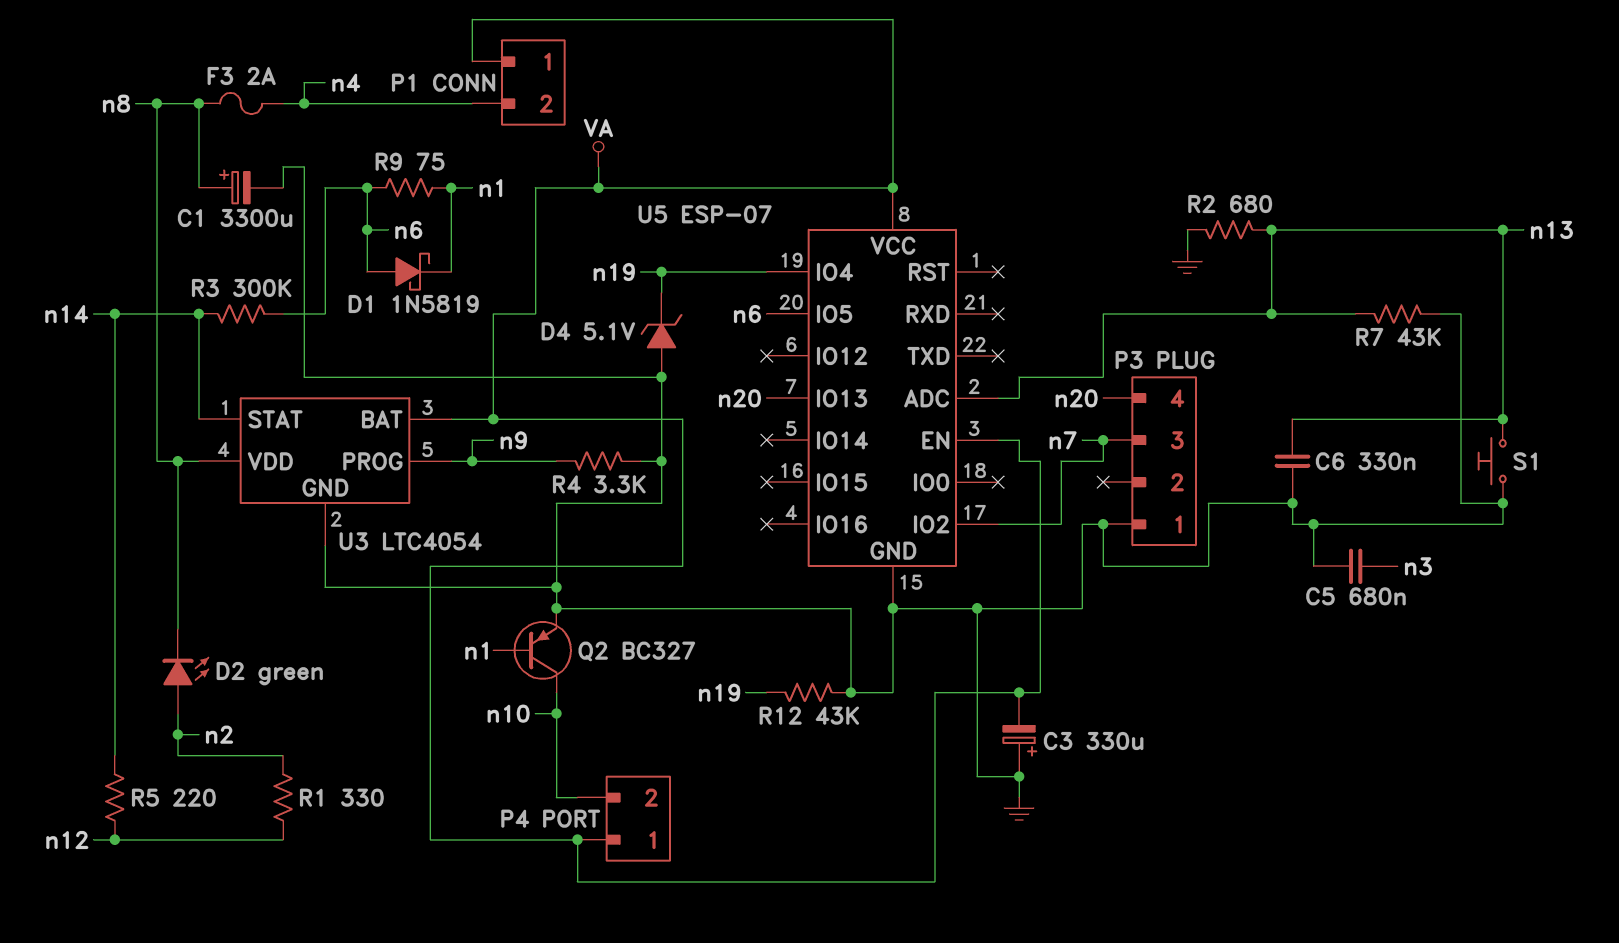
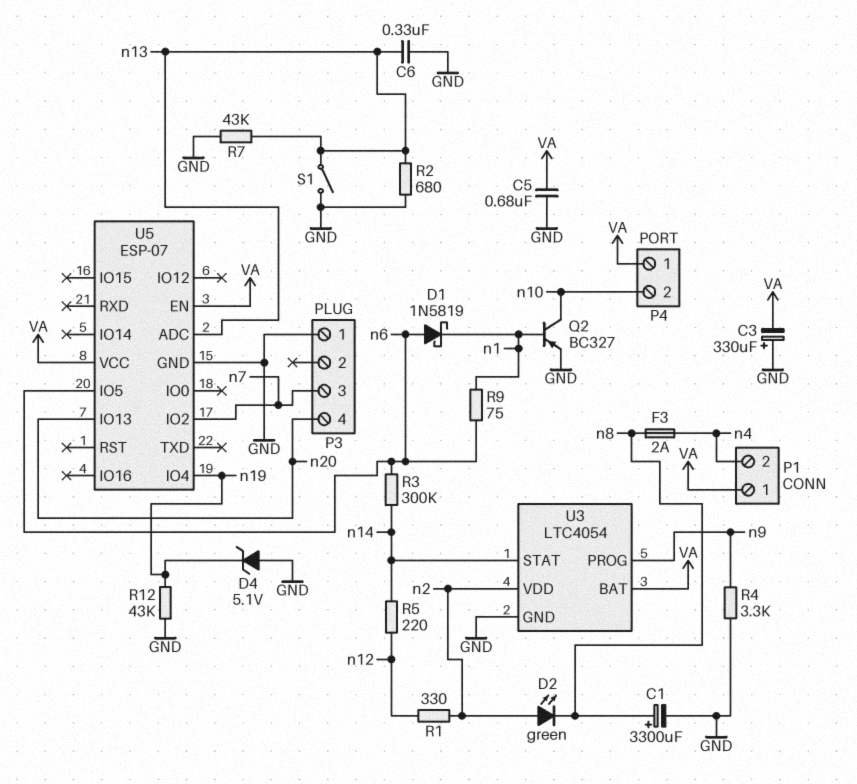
C5: 680nF (GND, n3) -> 680nF (GND, VA)
S1: button (GND, n13) -> switch (GND, n13)
U3 pin VDD: n8 -> n2

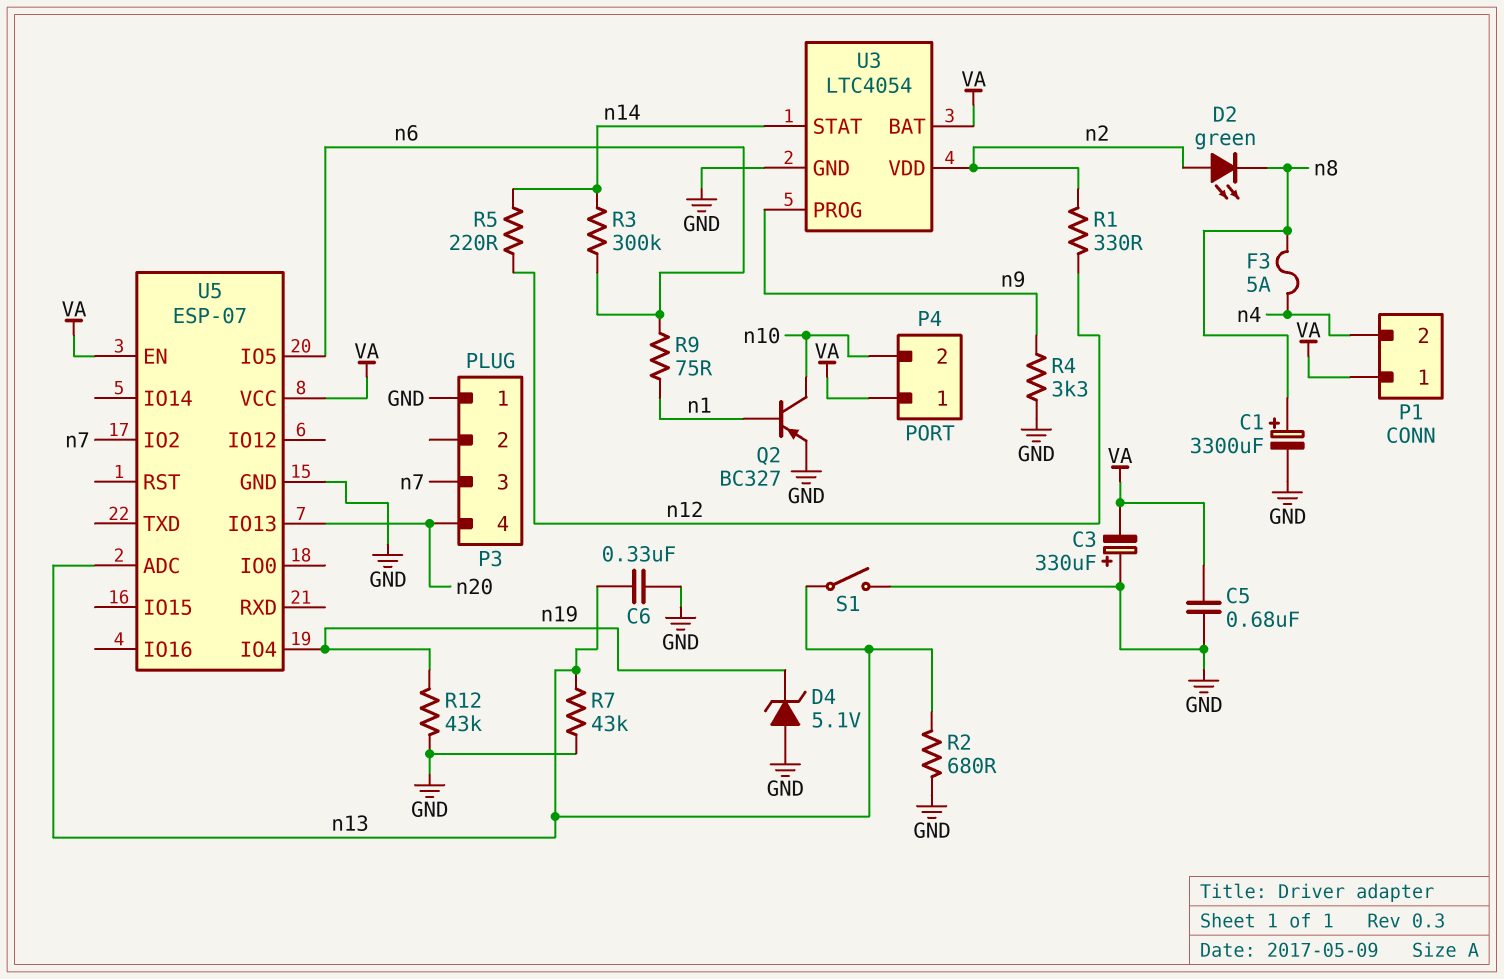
D1: schottky 1N5819 (A n6, K n1) -> none
F3: 2A (n4, n8) -> 5A (n4, n8)

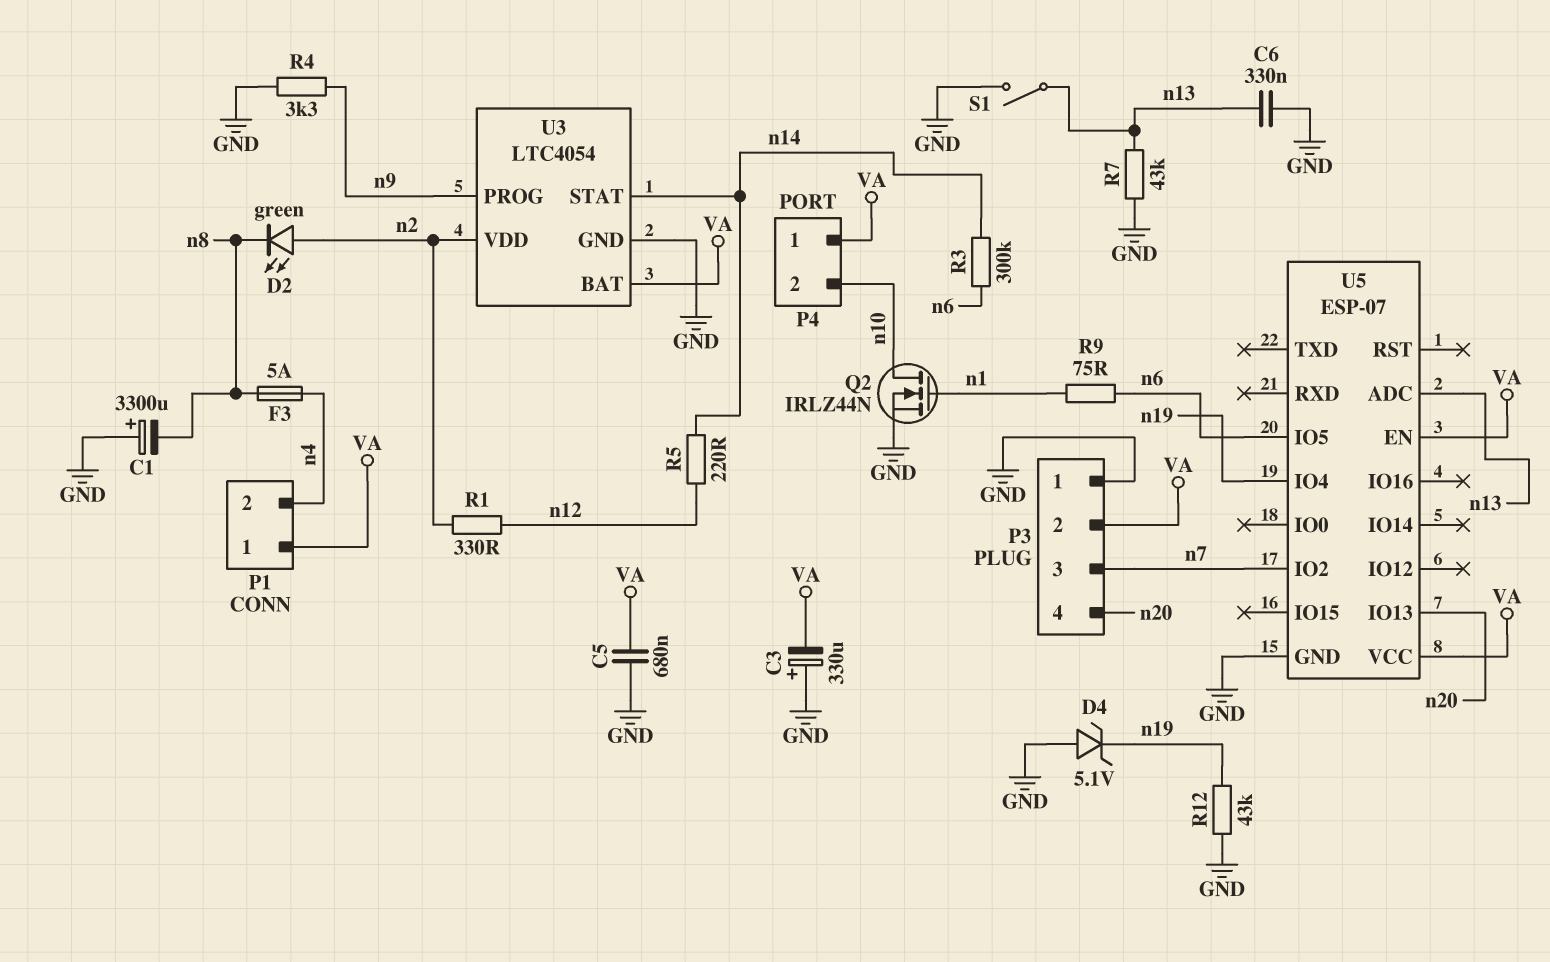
C1: 3300uF (plus n8, minus GND) -> 3300uF (plus GND, minus n8)
P3 pin 2: none -> VA
Q2: PNP BC327 (B n1, C n10, E GND) -> NMOS IRLZ44N (G n1, D n10, S GND)
R2: 680 (GND, n13) -> none

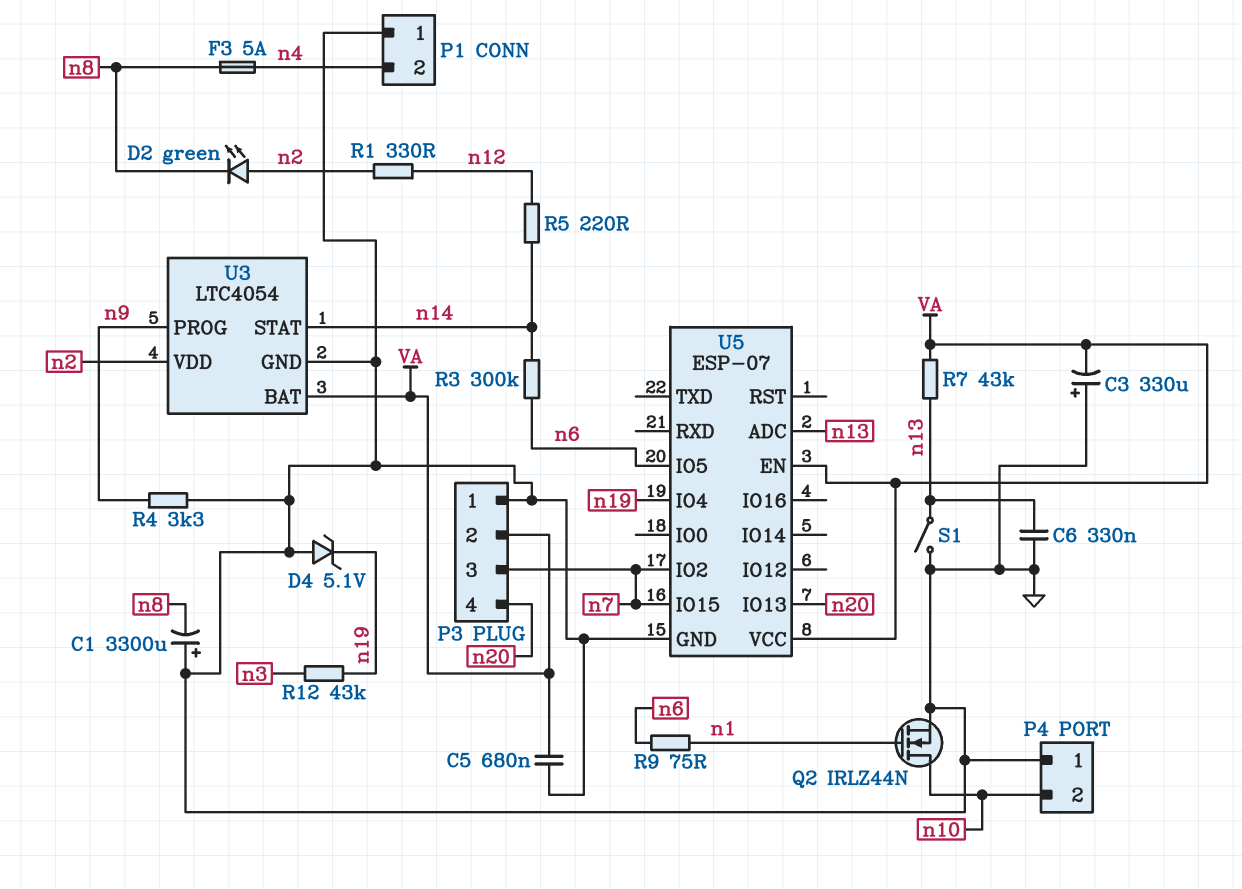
P1 pin 1: VA -> GND
P4 pin 1: VA -> GND
R7: 43k (GND, n13) -> 43k (VA, n13)
R12: 43k (GND, n19) -> 43k (n3, n19)
U5 pin IO15: none -> n7

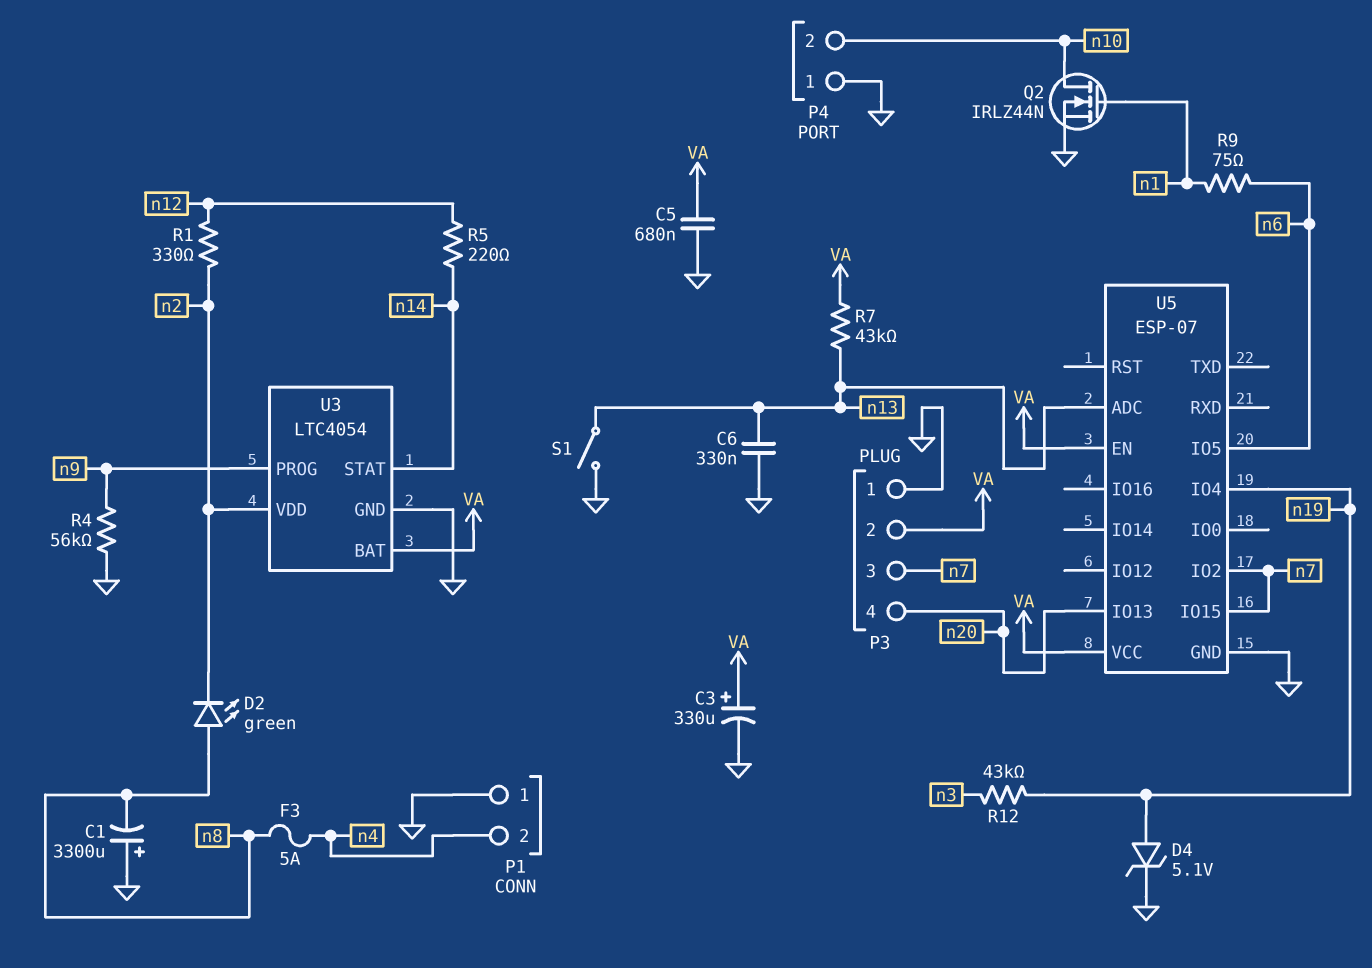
C3: 330uF (plus GND, minus VA) -> 330uF (plus VA, minus GND)
D2: LED green (A n2, K n8) -> LED green (A n8, K n2)
D4: zener 5.1V (A GND, K n19) -> zener 5.1V (A n19, K GND)
R3: 300k (n6, n14) -> none
R4: 3.3k (GND, n9) -> 56k (GND, n9)

